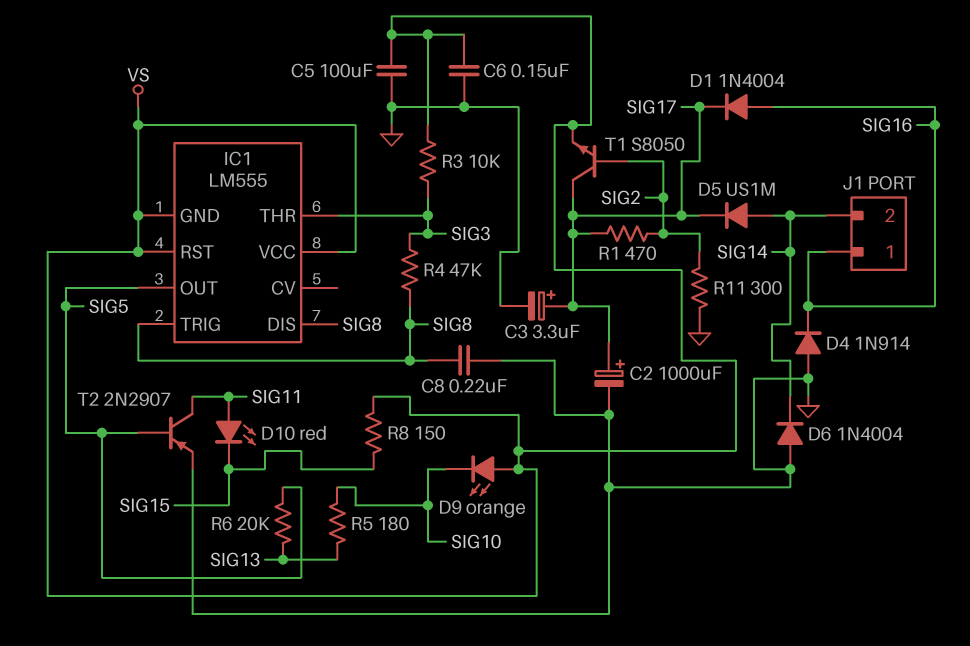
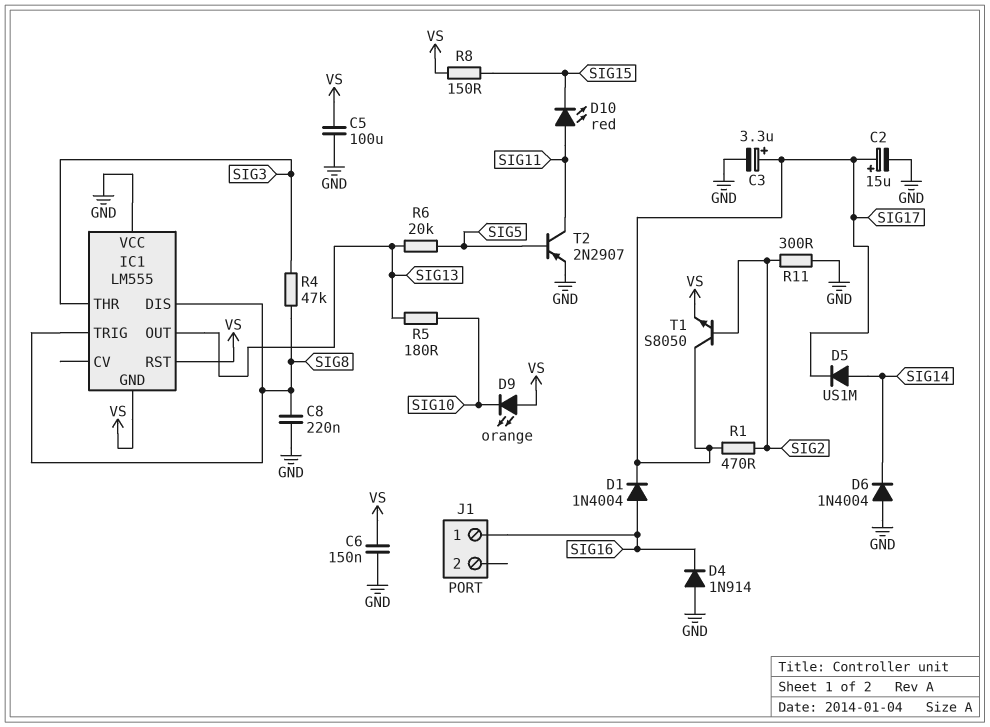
C2: 1000uF (plus SIG17, minus GND) -> 15uF (plus SIG17, minus GND)
IC1 pin OUT: SIG5 -> SIG13
IC1 pin VCC: VS -> GND
J1 pin 2: SIG14 -> none
R3: 10k (SIG3, VS) -> none

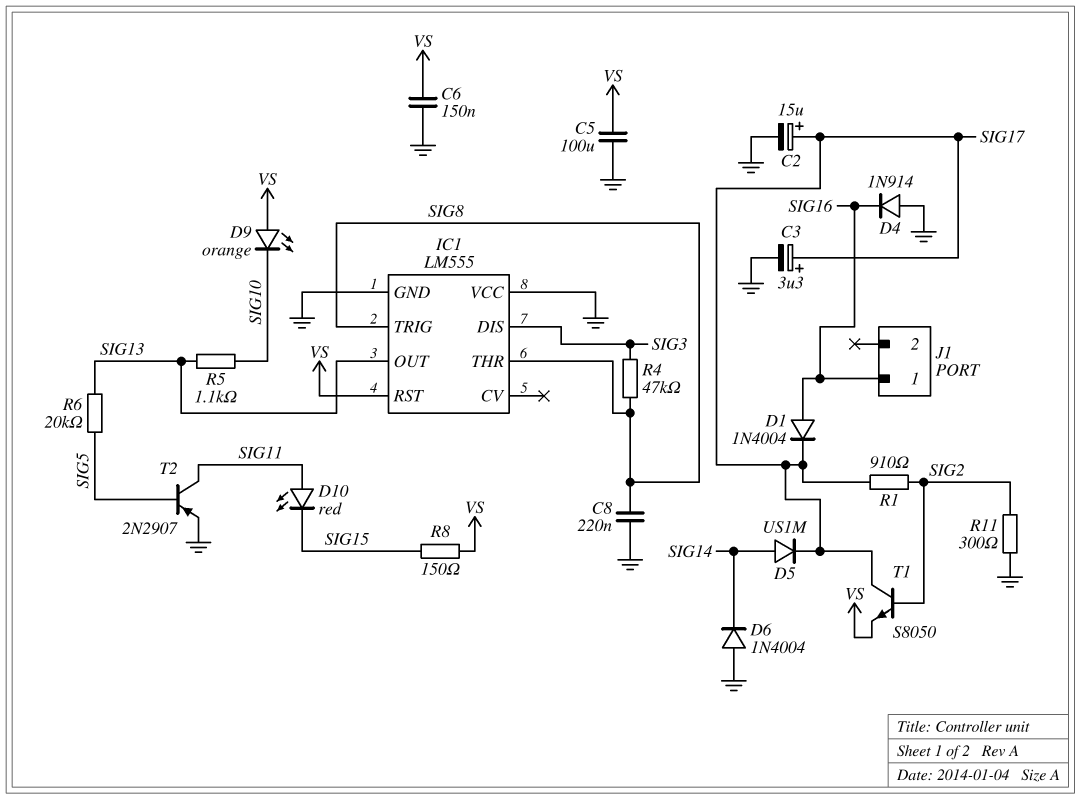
IC1 pin DIS: SIG8 -> SIG3
IC1 pin GND: VS -> GND
IC1 pin THR: SIG3 -> SIG8
R1: 470 (SIG2, SIG17) -> 910 (SIG2, SIG17)
R5: 180 (SIG10, SIG13) -> 1.1k (SIG10, SIG13)

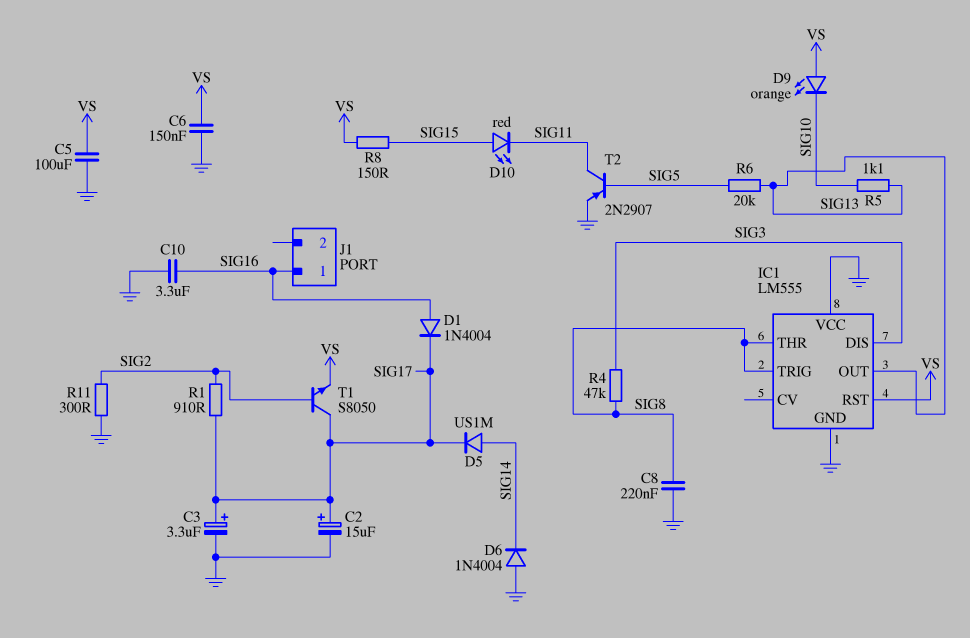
C10: none -> 3.3uF (GND, SIG16)
D4: diode 1N914 (A GND, K SIG16) -> none
D10: LED red (A SIG11, K SIG15) -> LED red (A SIG15, K SIG11)

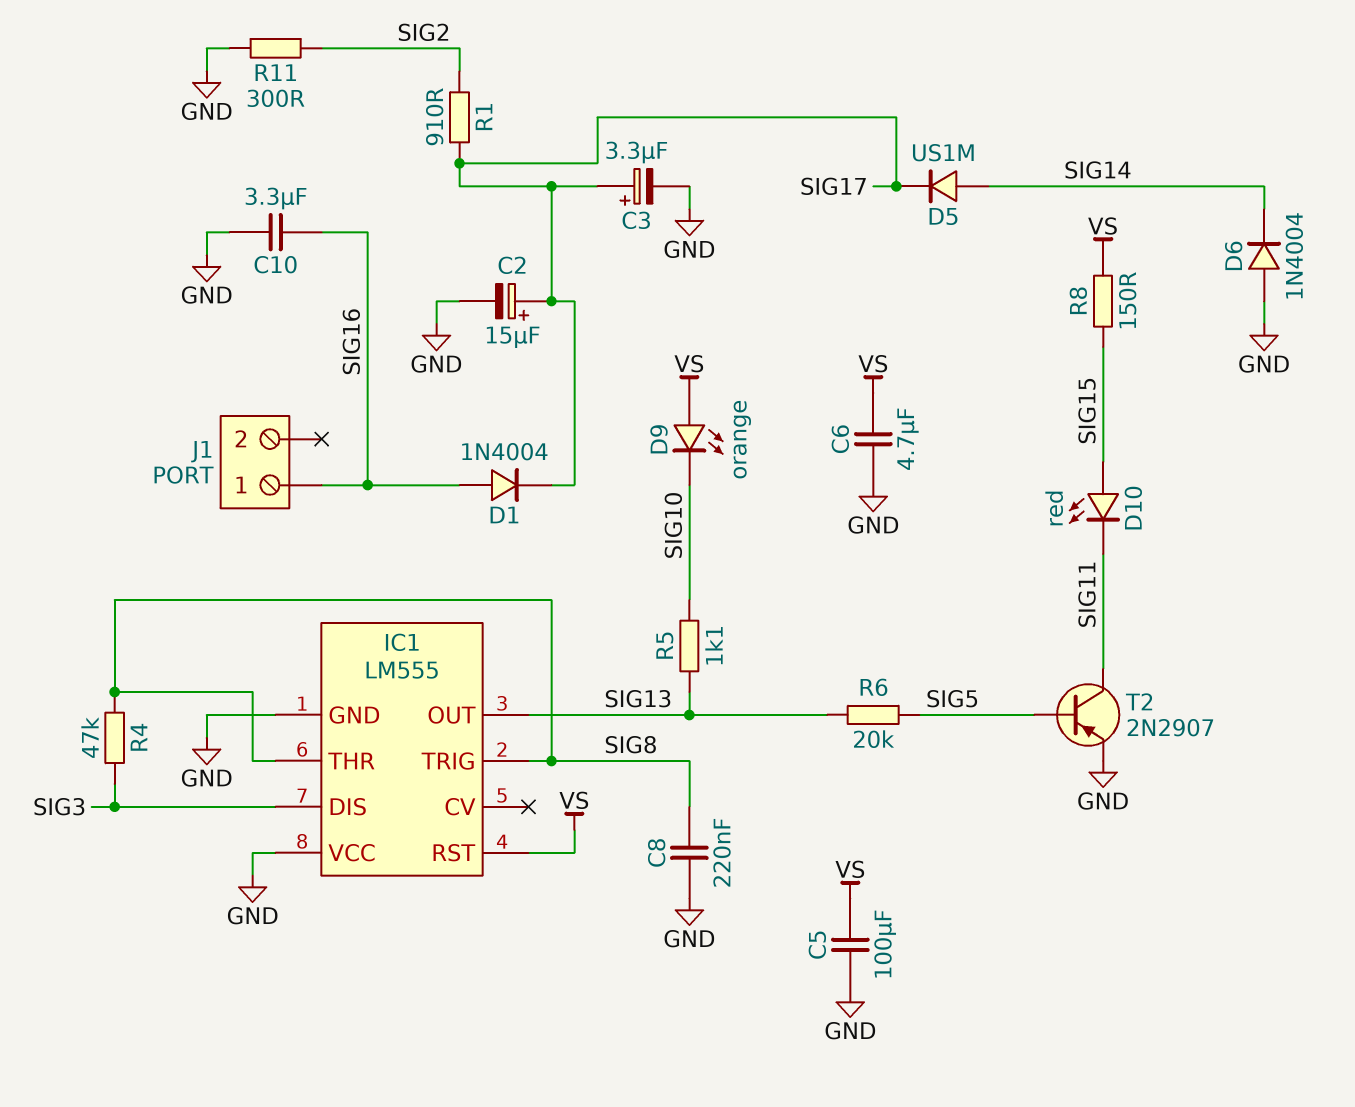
C6: 150nF (GND, VS) -> 4.7uF (GND, VS)
T1: NPN S8050 (B SIG2, C SIG17, E VS) -> none

